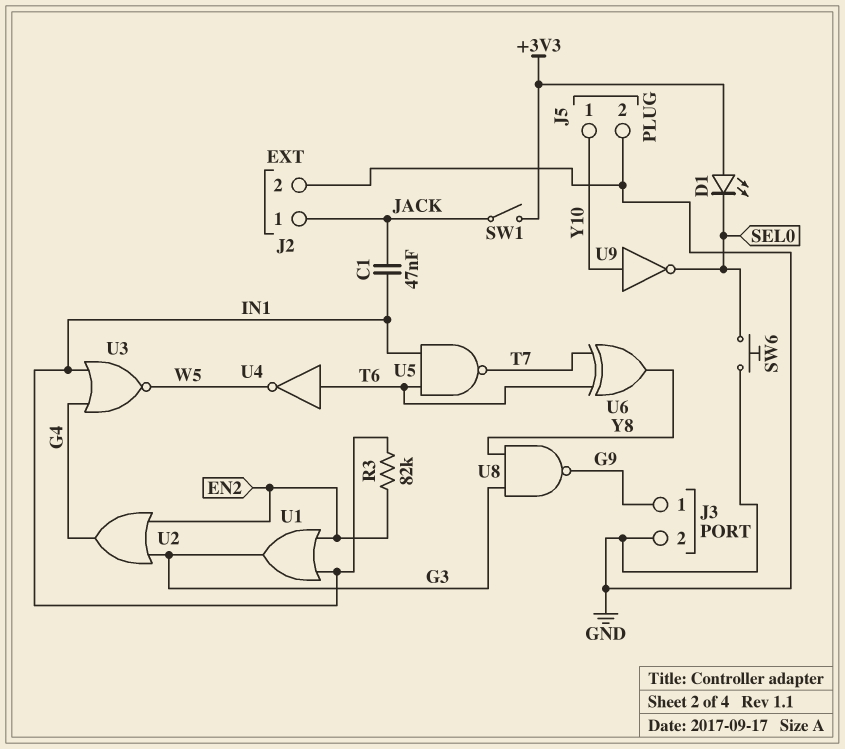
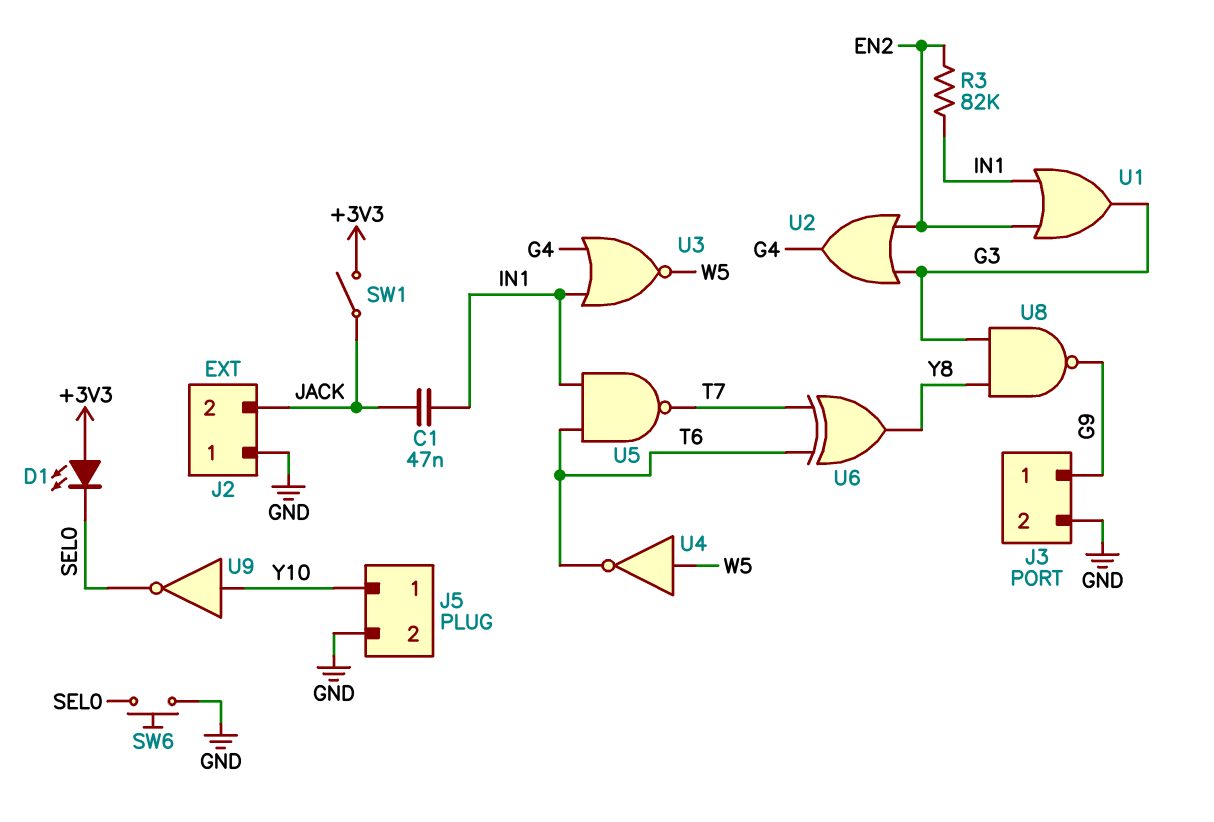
J2 pin 1: JACK -> GND
J2 pin 2: GND -> JACK
U4: NOT (in T6, out W5) -> NOT (in W5, out T6)

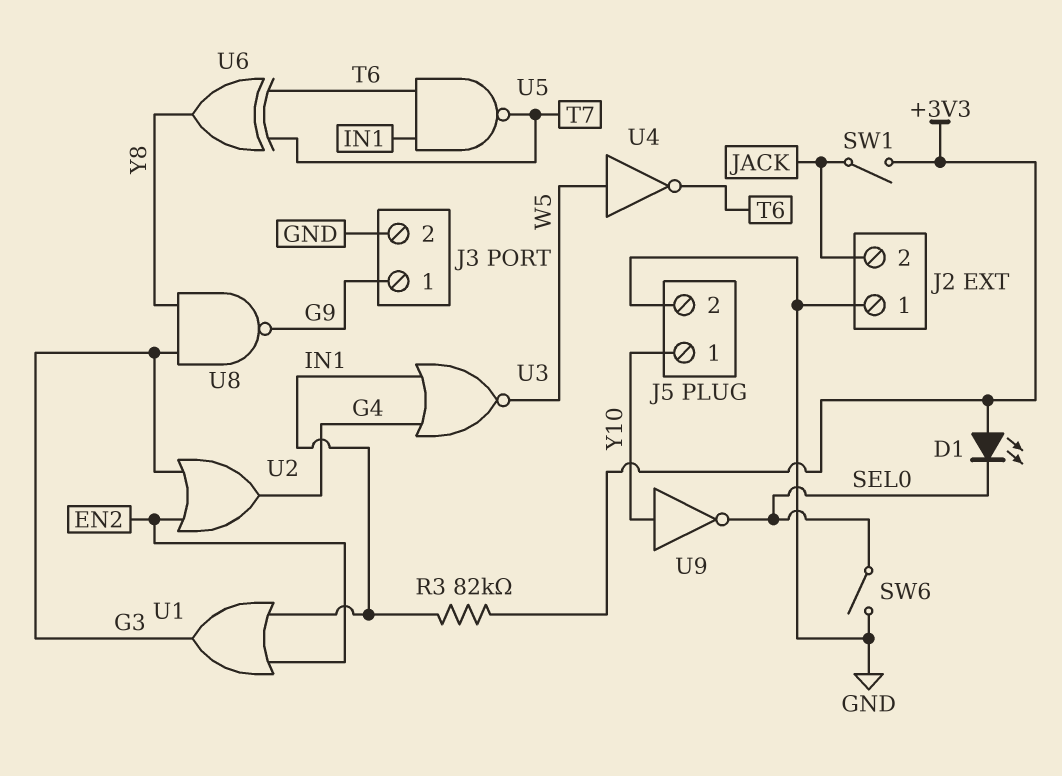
C1: 47nF (IN1, JACK) -> none
R3: 82k (EN2, IN1) -> 82k (+3V3, IN1)
SW6: button (GND, SEL0) -> switch (GND, SEL0)

